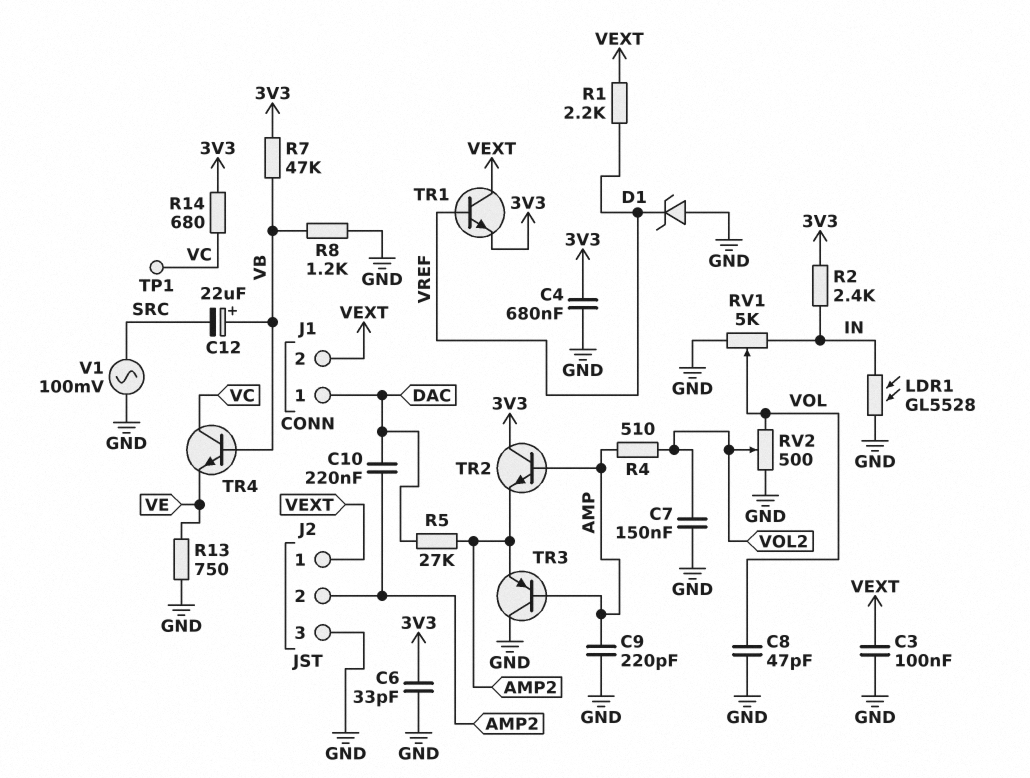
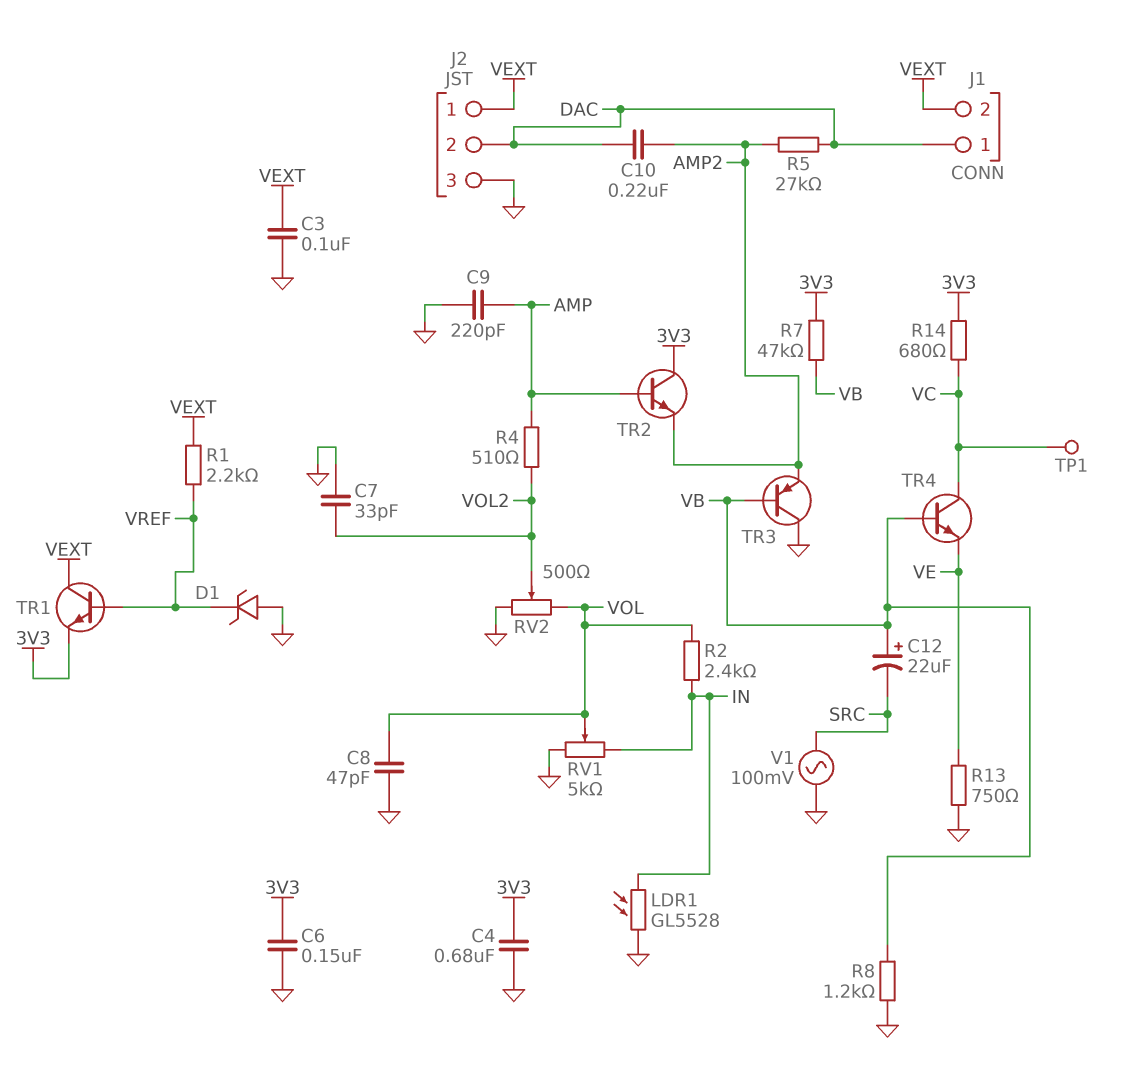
C6: 33pF (3V3, GND) -> 150nF (3V3, GND)
C7: 150nF (GND, VOL2) -> 33pF (GND, VOL2)
J2 pin 2: AMP2 -> DAC
R2: 2.4k (3V3, IN) -> 2.4k (IN, VOL)
TR3: PNP (B AMP, C GND, E AMP2) -> PNP (B VB, C GND, E AMP2)

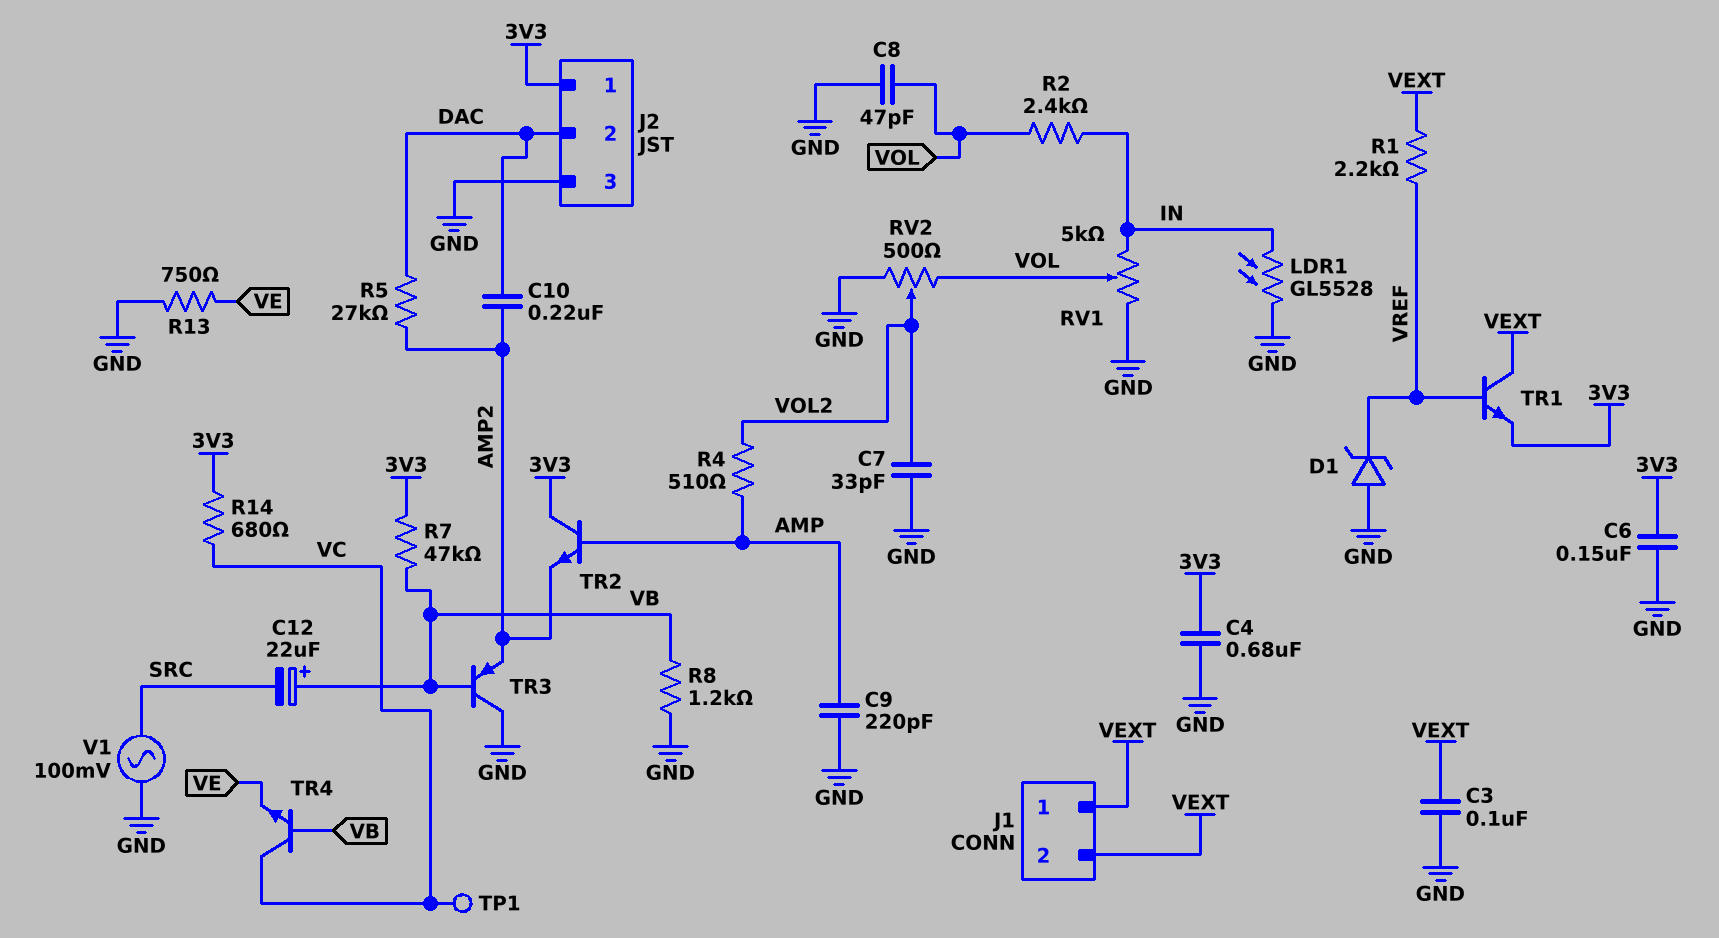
J1 pin 1: DAC -> VEXT
J2 pin 1: VEXT -> 3V3

